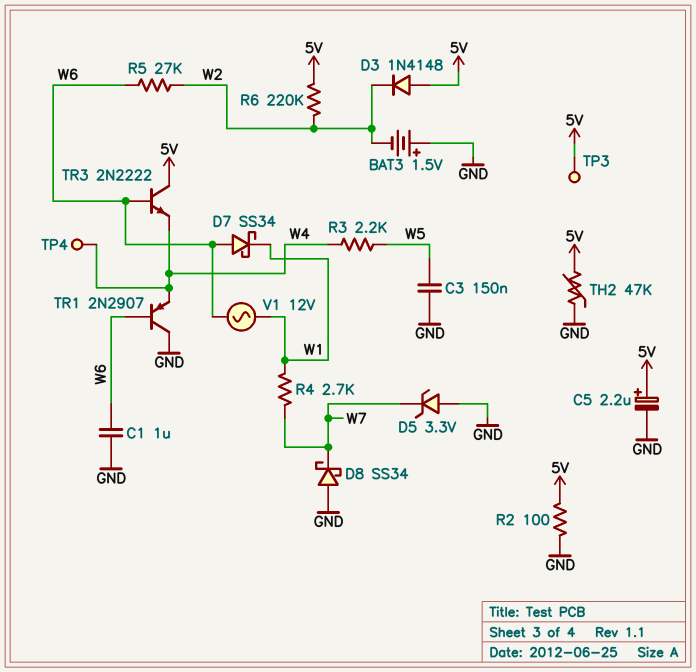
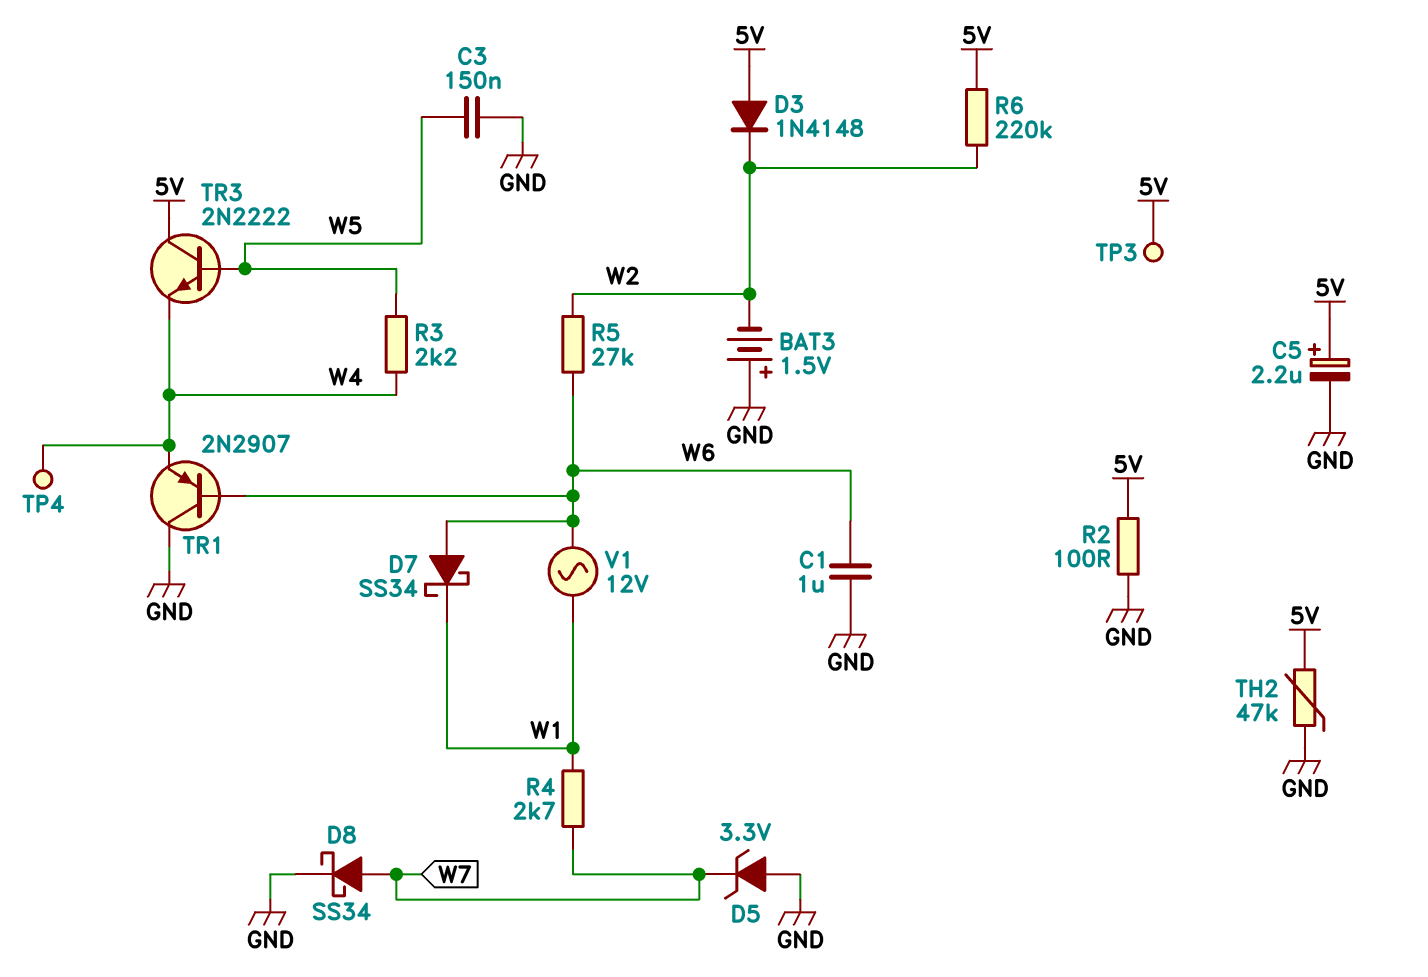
D8: schottky SS34 (A GND, K W7) -> schottky SS34 (A W7, K GND)
TR3: NPN 2N2222 (B W6, C 5V, E W4) -> NPN 2N2222 (B W5, C 5V, E W4)

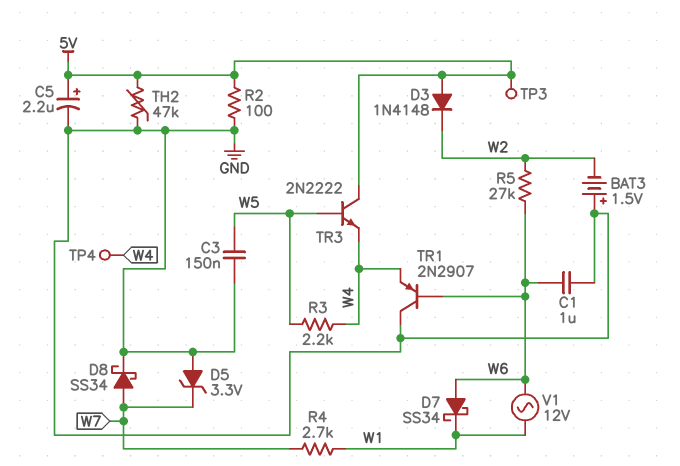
R6: 220k (5V, W2) -> none

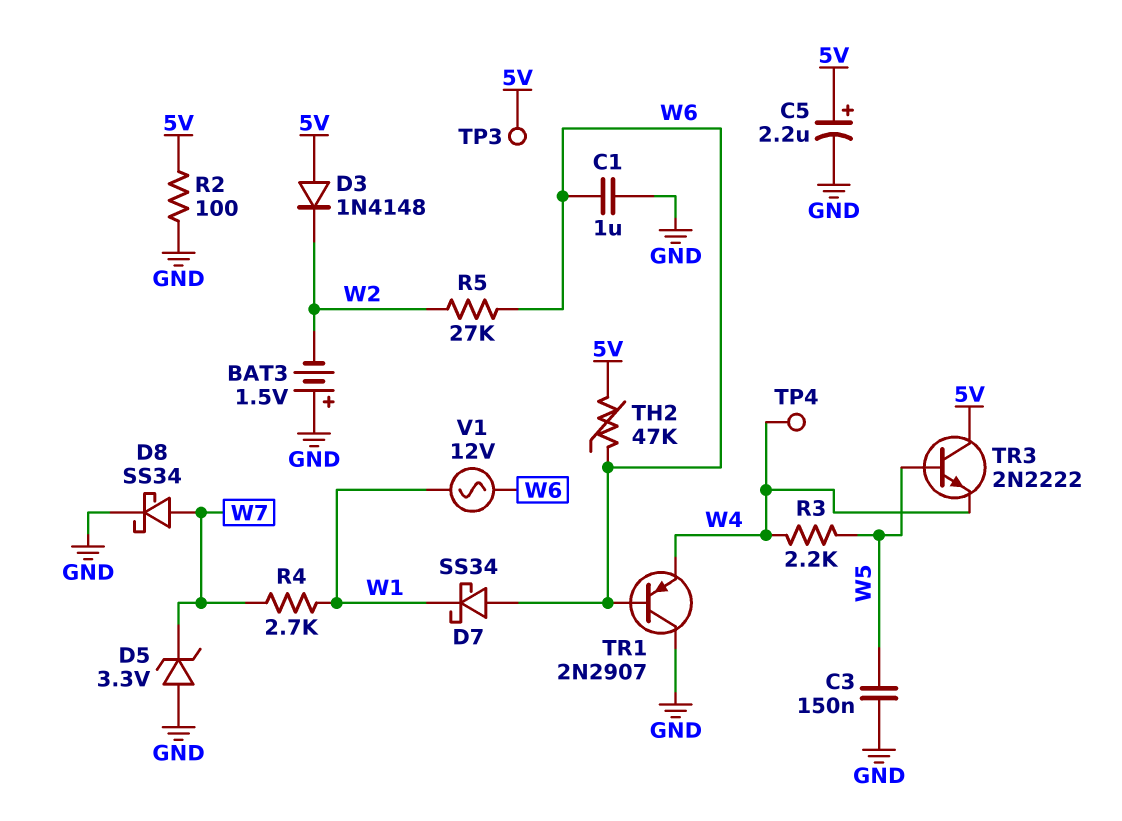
TH2: 47k (5V, GND) -> 47k (5V, W6)

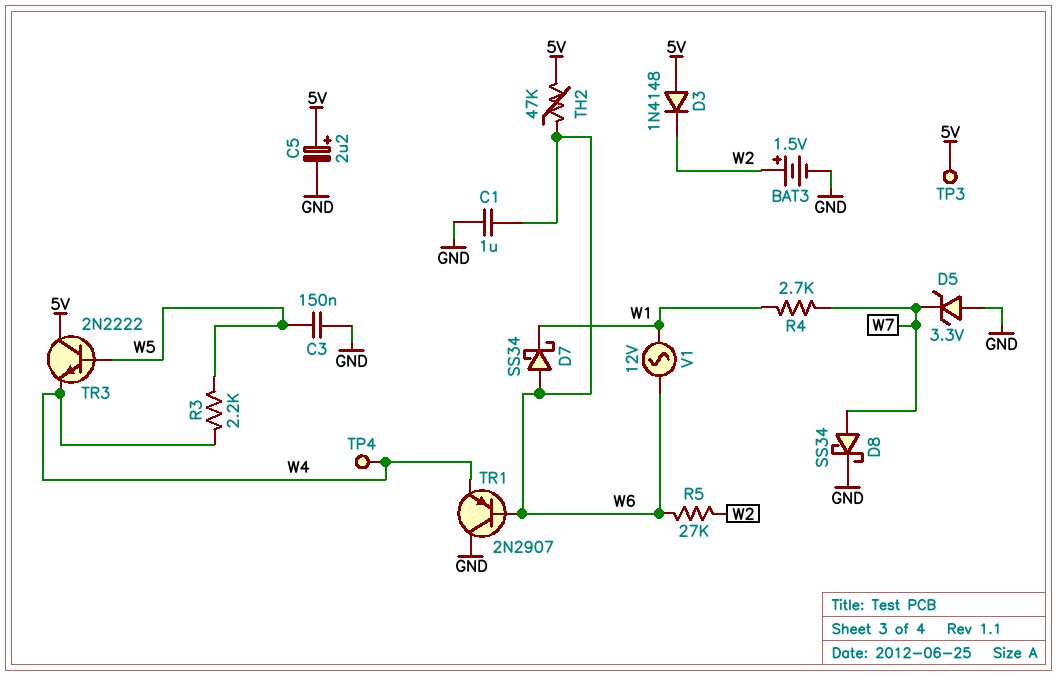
BAT3: 1.5V (plus GND, minus W2) -> 1.5V (plus W2, minus GND)
R2: 100 (5V, GND) -> none

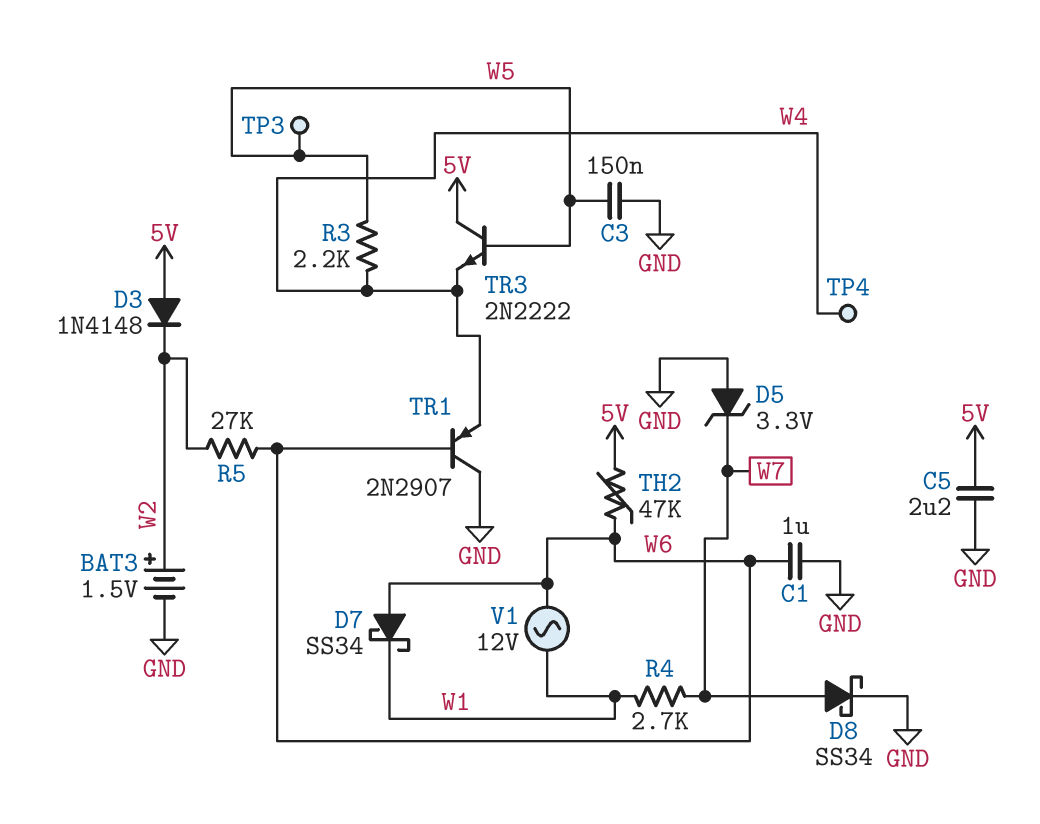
C5: 2.2uF (plus 5V, minus GND) -> 2.2uF (5V, GND)
TP3: test point (5V) -> test point (W5)

